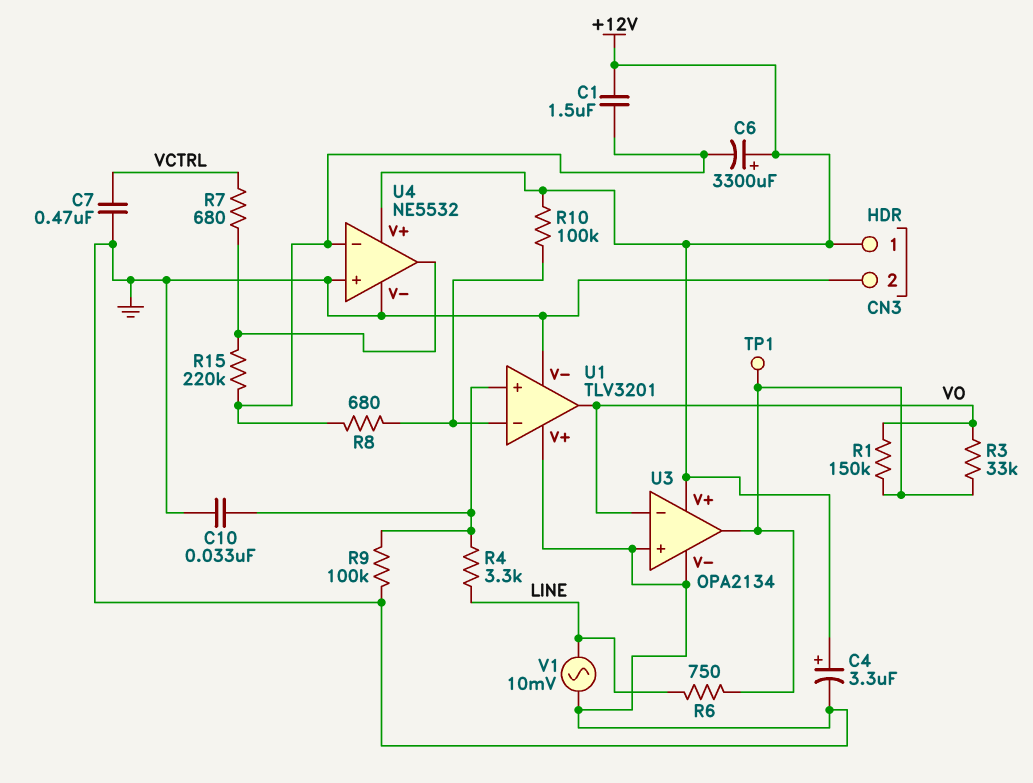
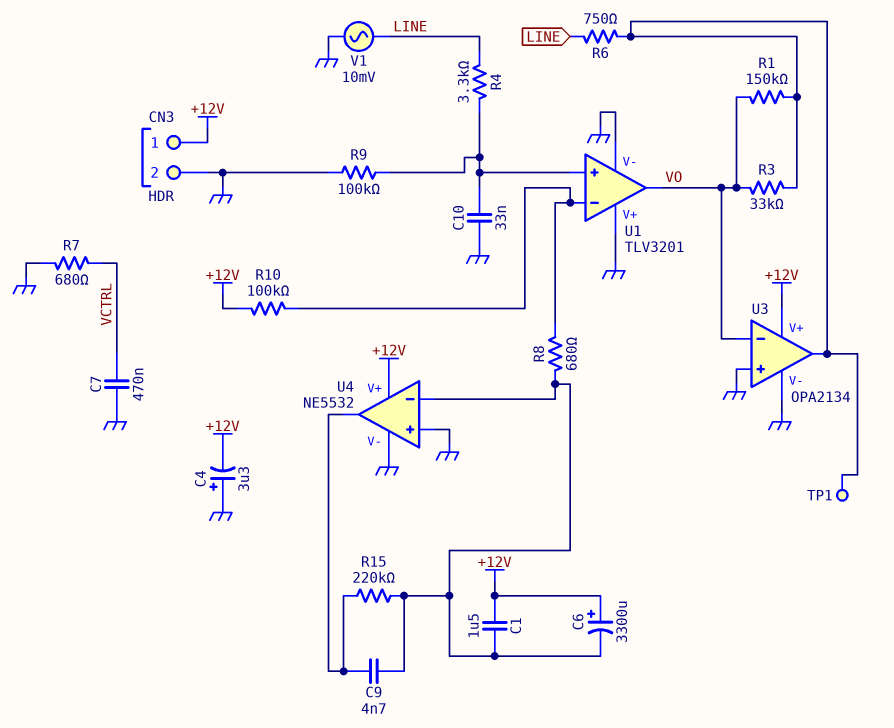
C4: 3.3uF (plus +12V, minus GND) -> 3.3uF (plus GND, minus +12V)
C9: none -> 4.7nF (U4/in-, U4/out)
R7: 680 (U4/out, VCTRL) -> 680 (GND, VCTRL)

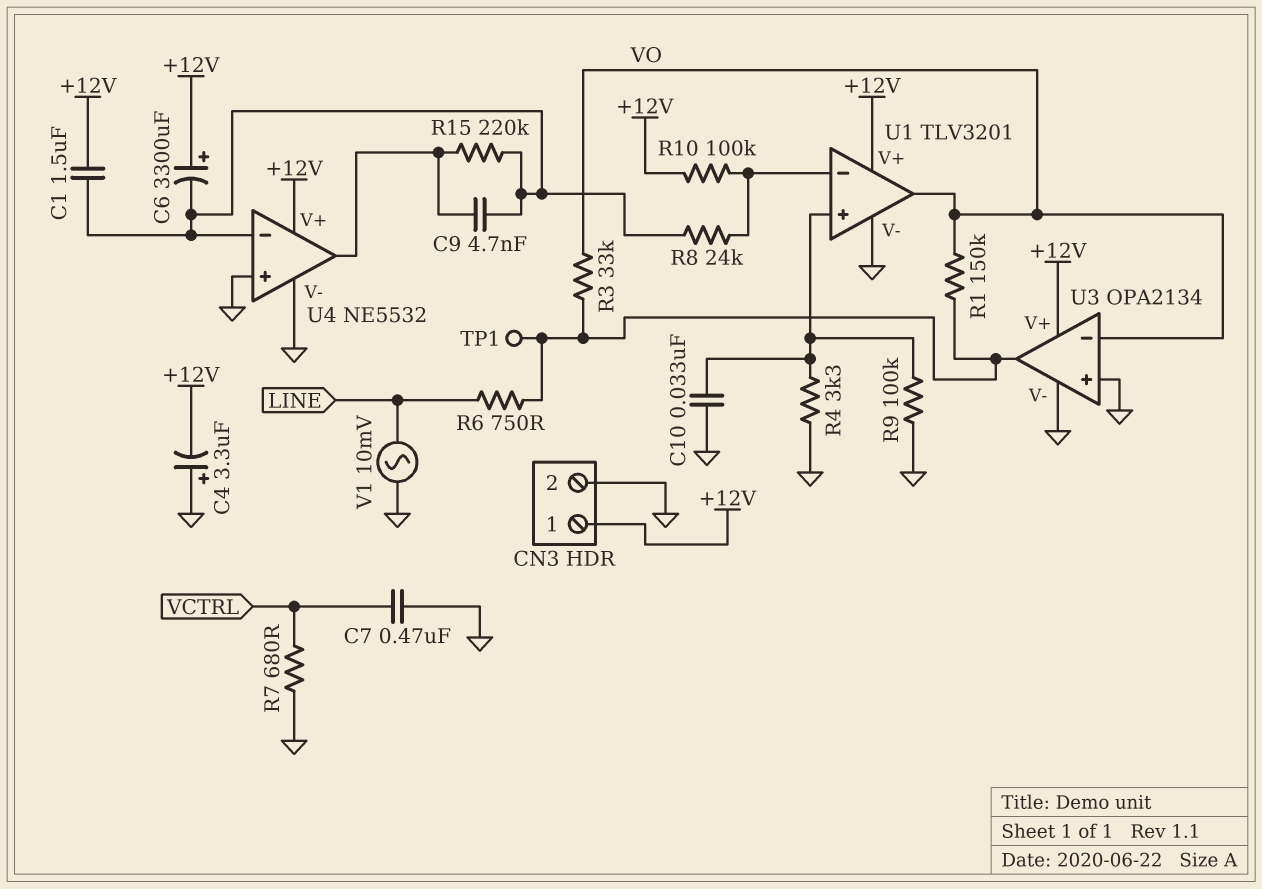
R4: 3.3k (LINE, U1/in+) -> 3.3k (GND, U1/in+)
R8: 680 (U1/in-, U4/in-) -> 24k (U1/in-, U4/in-)
U1 pin V+: GND -> +12V

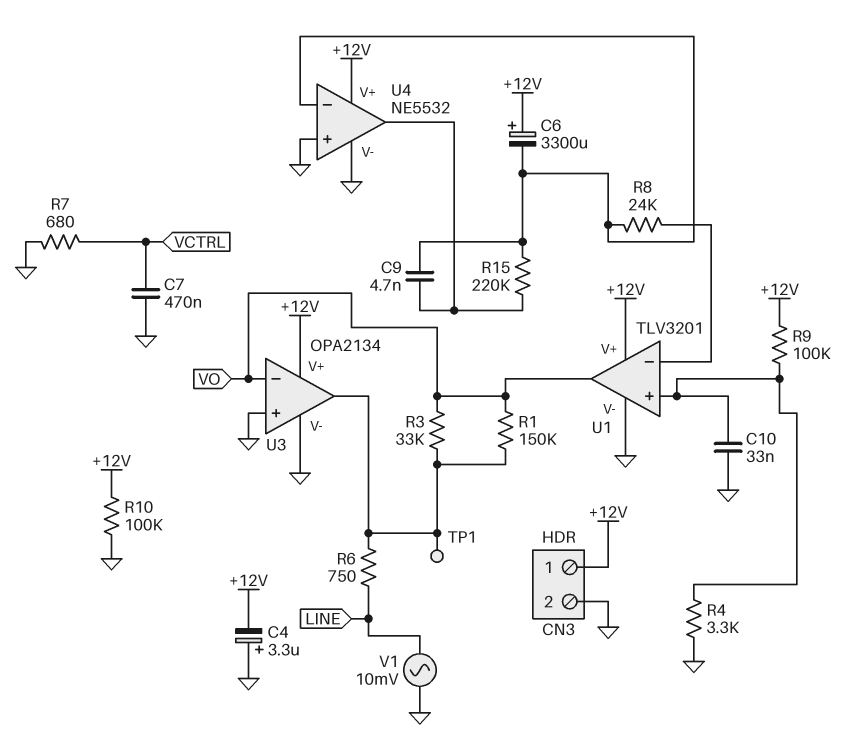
C1: 1.5uF (+12V, U4/in-) -> none
R9: 100k (GND, U1/in+) -> 100k (+12V, U1/in+)
R10: 100k (+12V, U1/in-) -> 100k (+12V, GND)

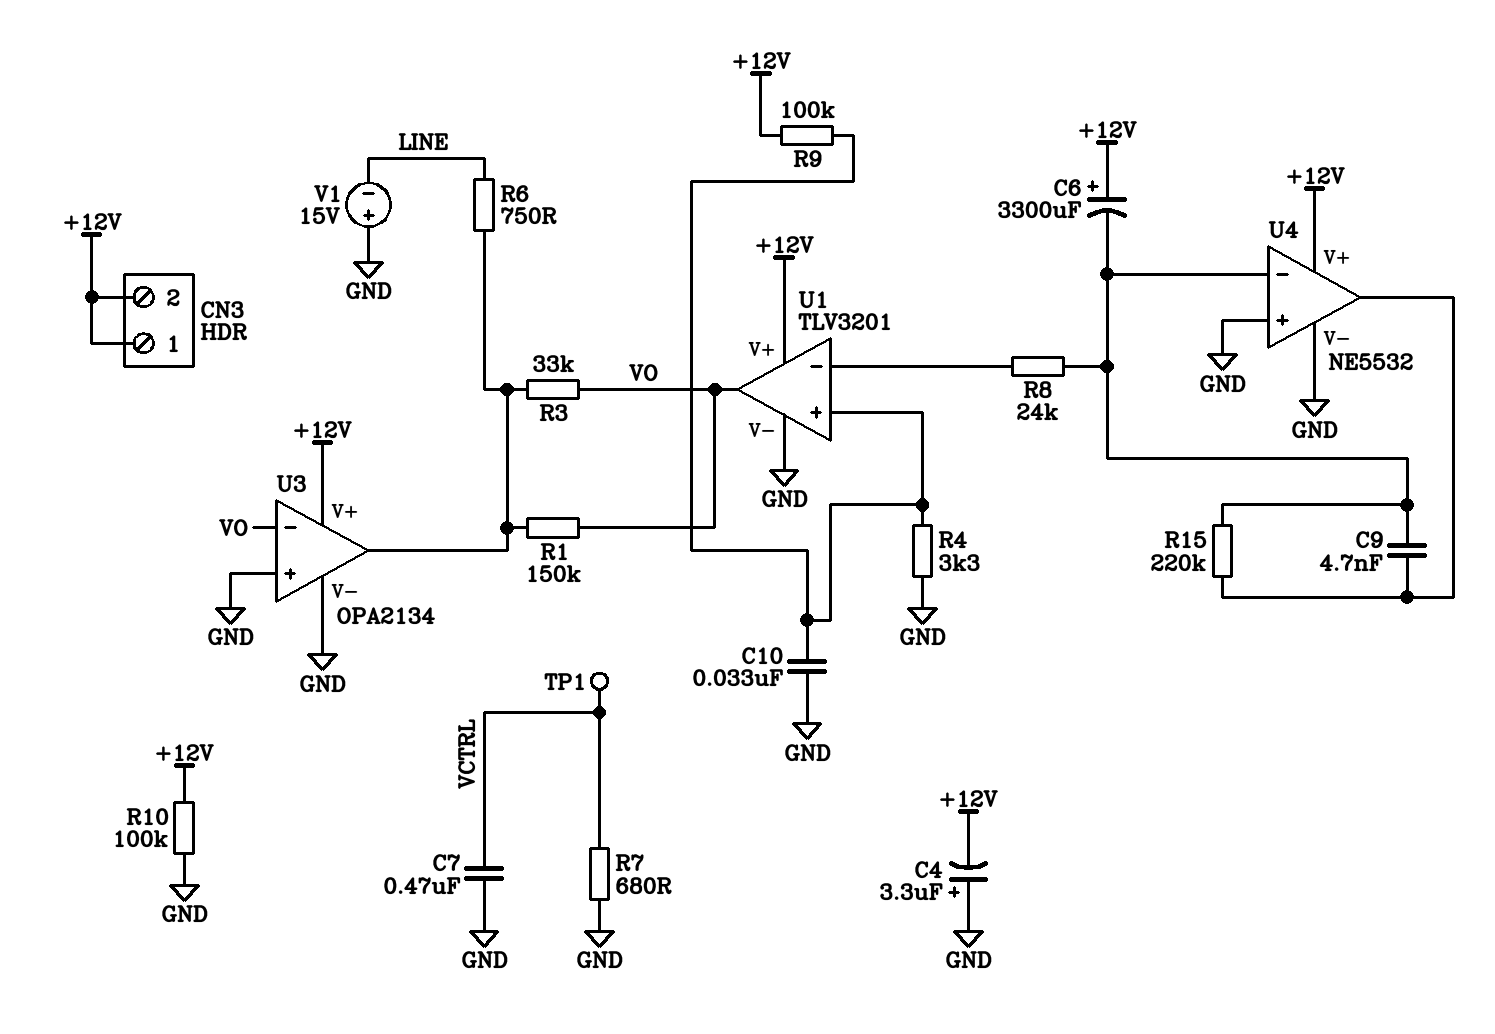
CN3 pin 2: GND -> +12V
TP1: test point (U3/out) -> test point (VCTRL)
V1: AC 10mV (GND, LINE) -> 15V (plus GND, minus LINE)

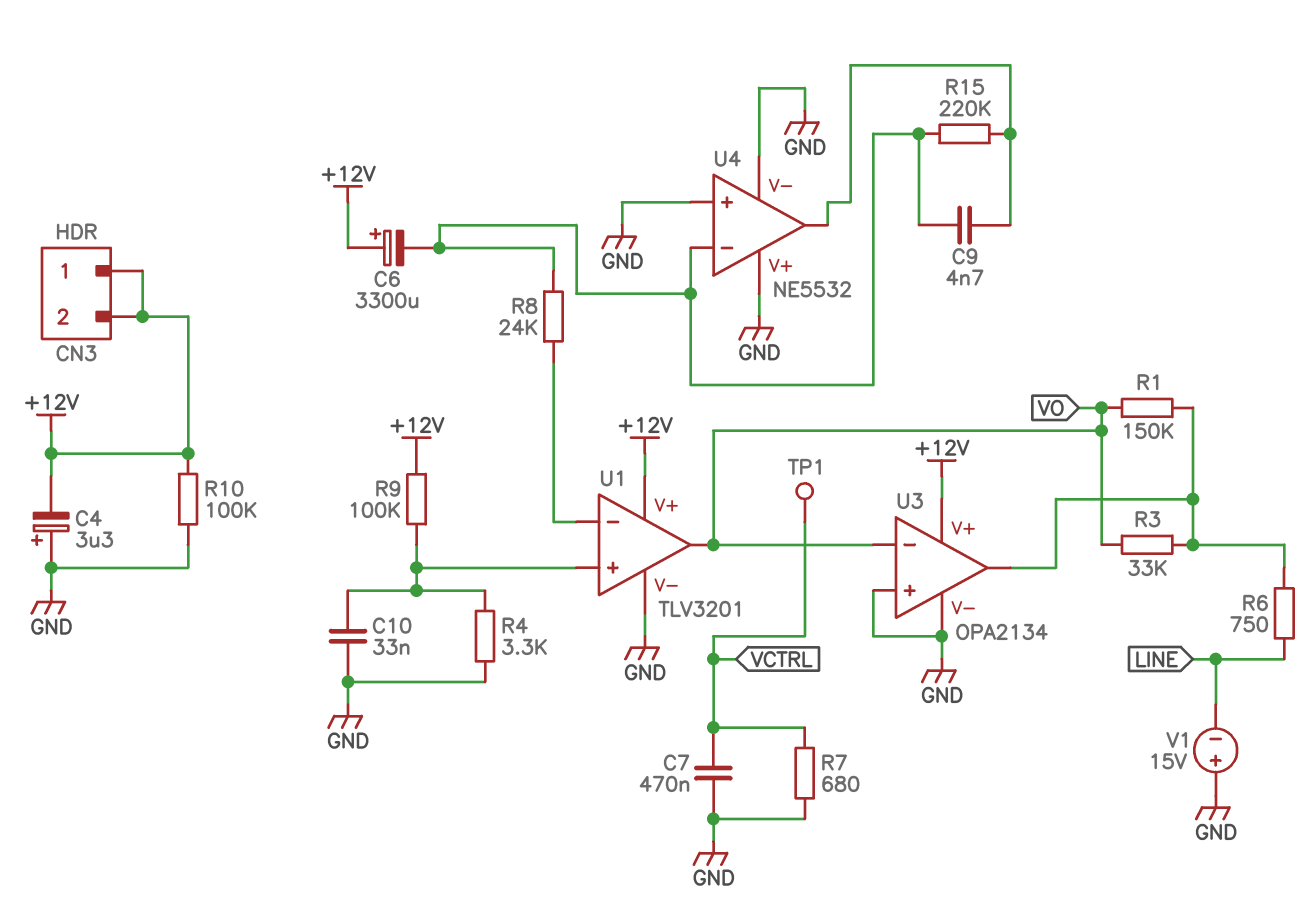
U4 pin V+: +12V -> GND

